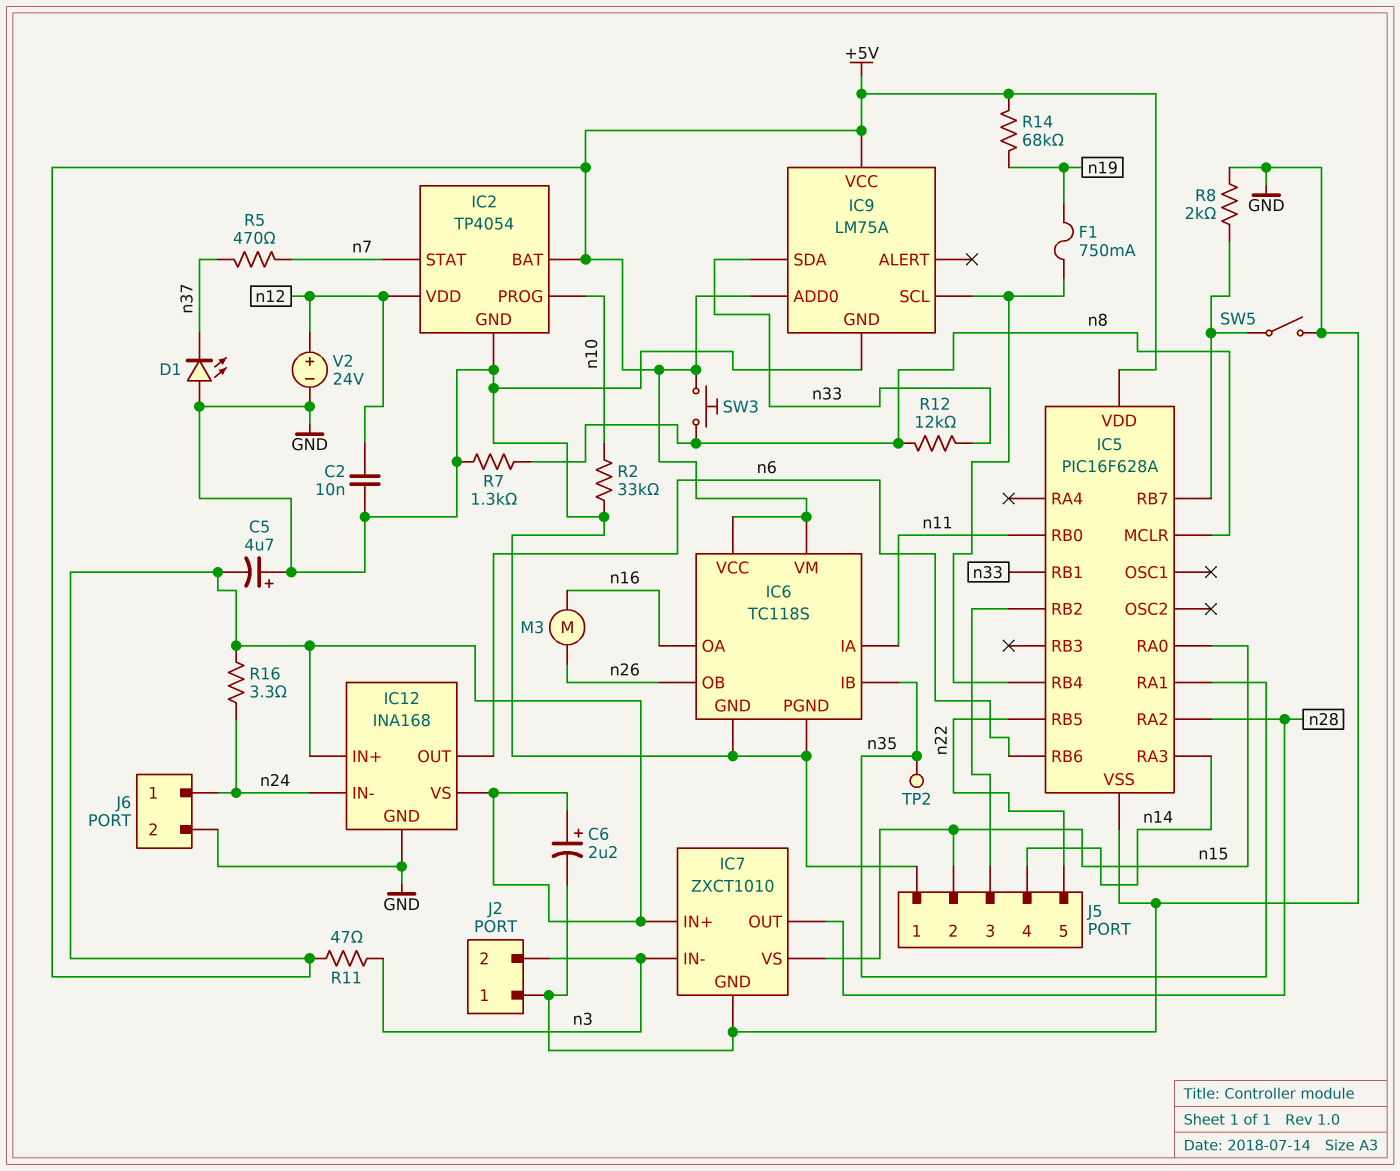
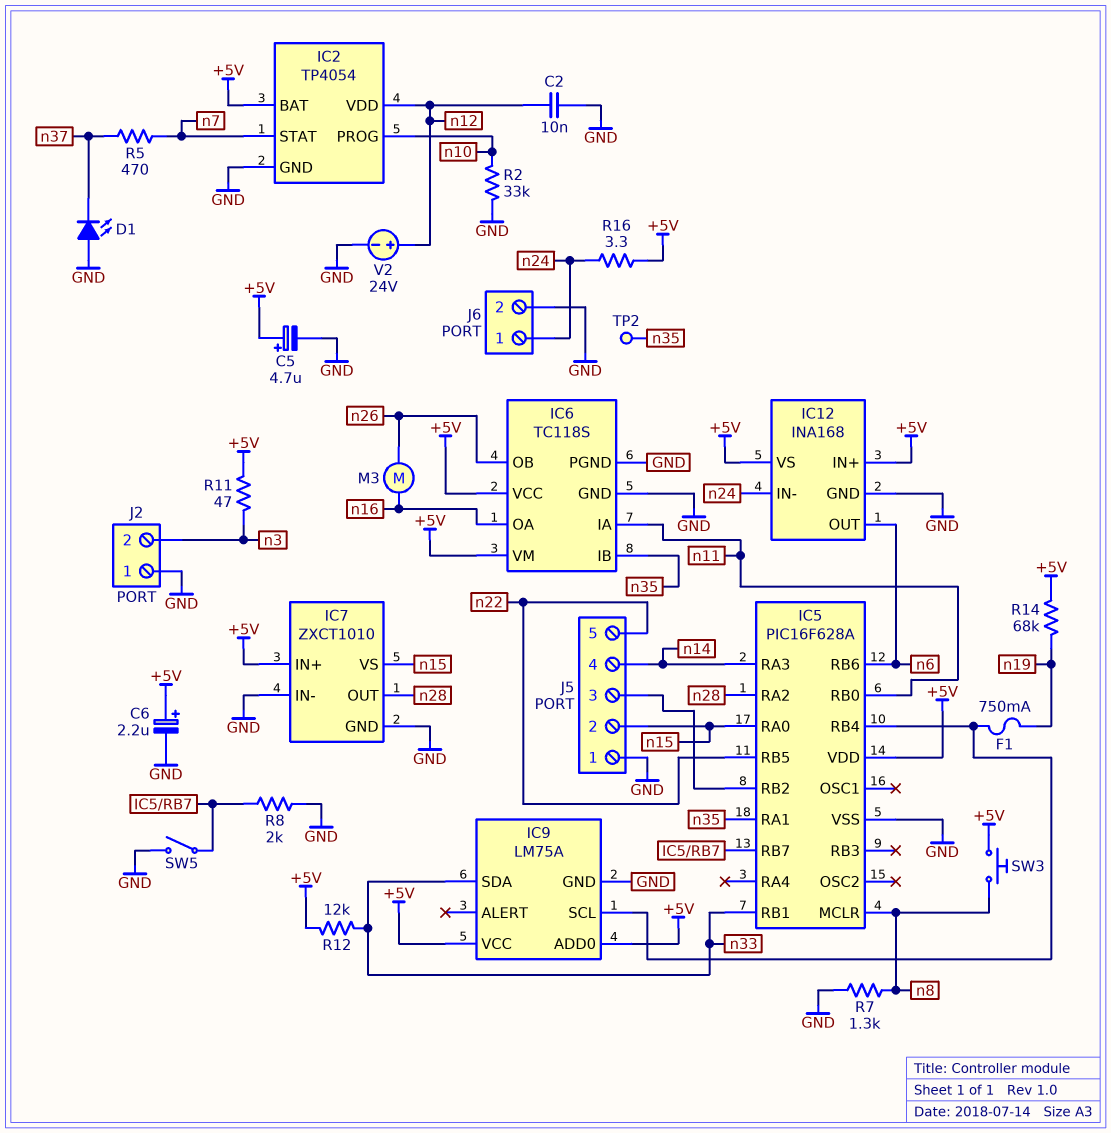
C5: 4.7uF (plus GND, minus +5V) -> 4.7uF (plus +5V, minus GND)
IC7 pin IN-: n3 -> GND
R12: 12k (n8, n33) -> 12k (+5V, n33)

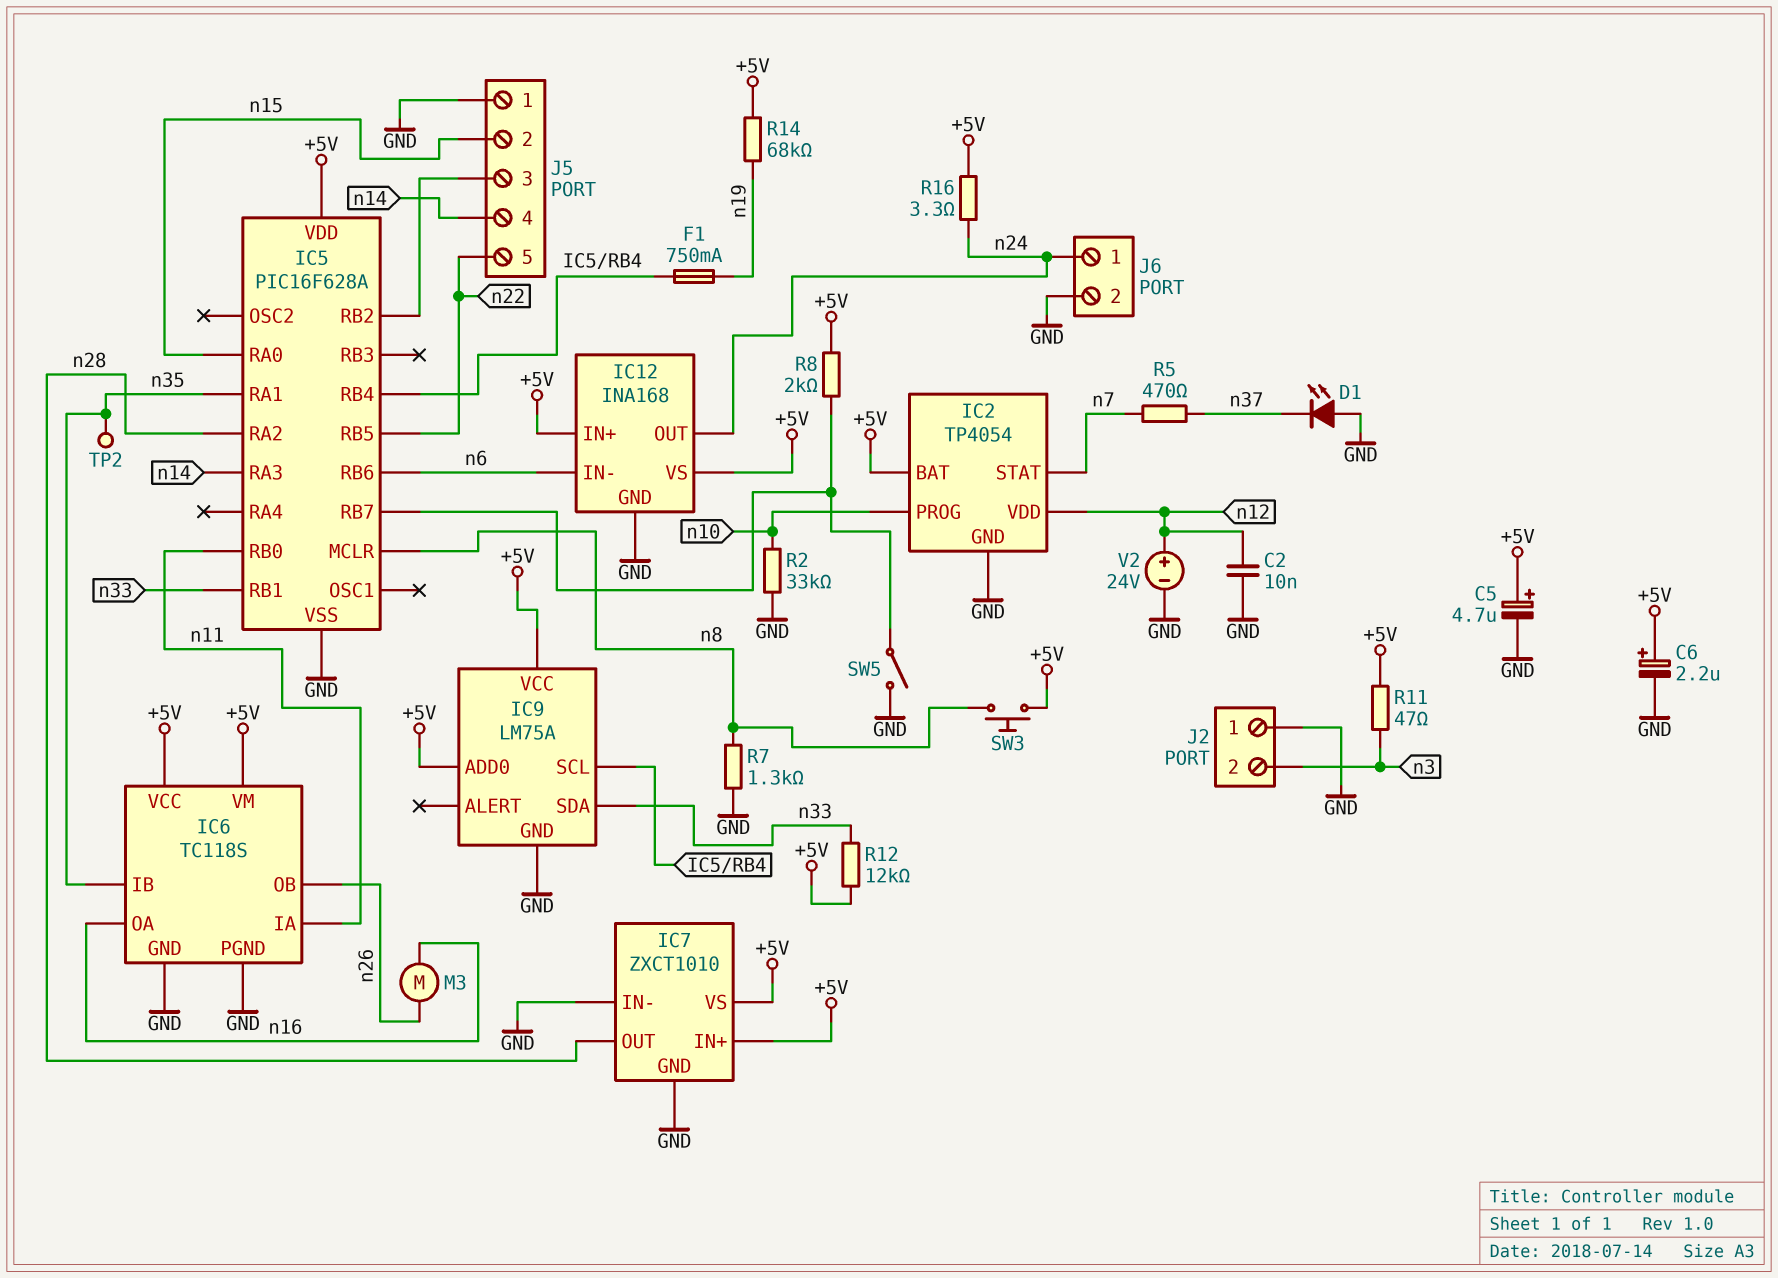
IC7 pin VS: n15 -> +5V
IC12 pin IN-: n24 -> n6
IC12 pin OUT: n6 -> n24
R8: 2k (GND, IC5/RB7) -> 2k (+5V, IC5/RB7)

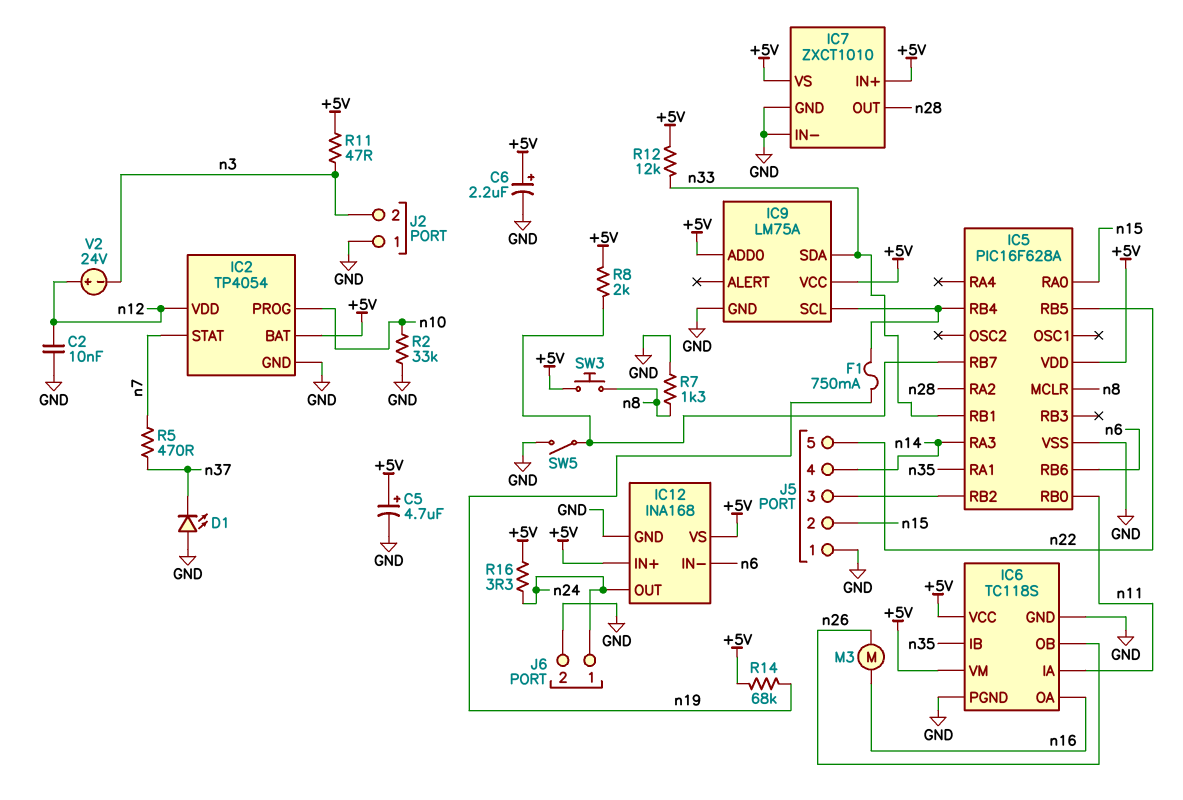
TP2: test point (n35) -> none
V2: 24V (plus n12, minus GND) -> 24V (plus n12, minus n3)

